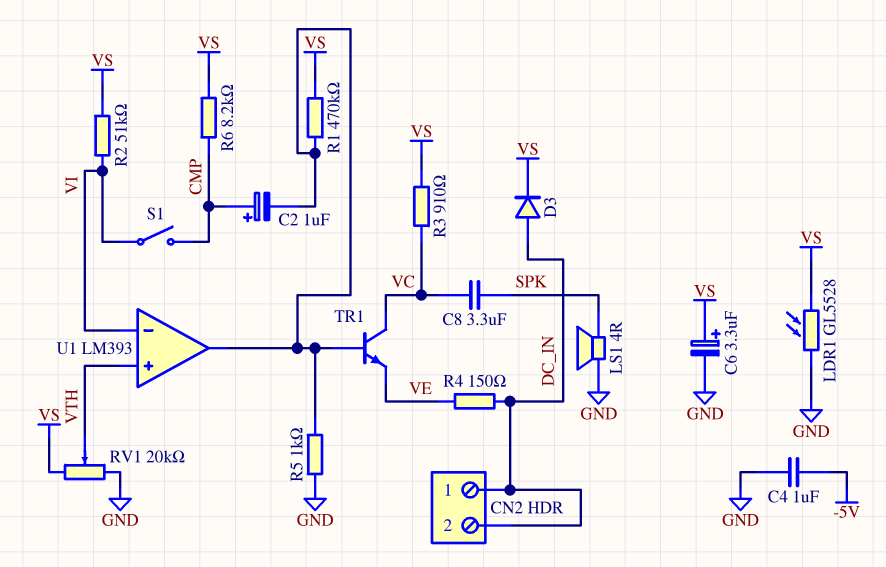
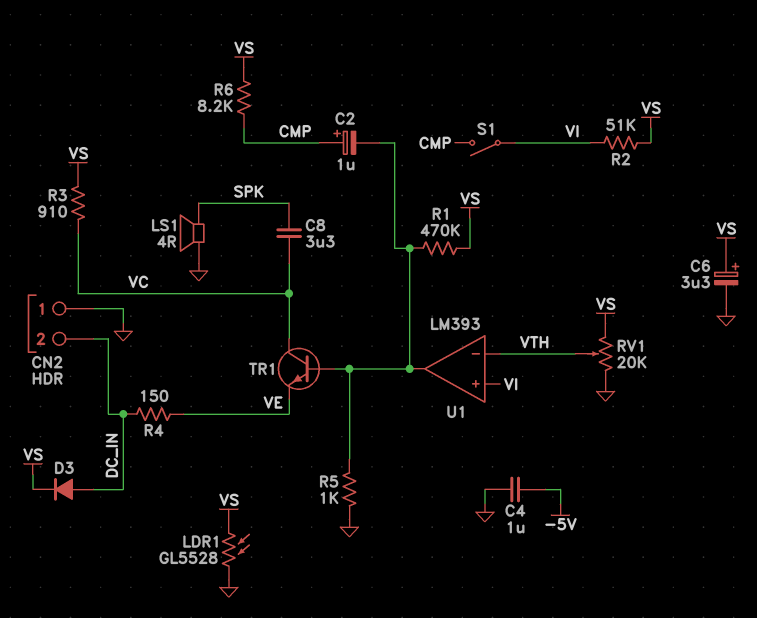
CN2 pin 1: DC_IN -> GND
U1 pin in+: VTH -> VI
U1 pin in-: VI -> VTH

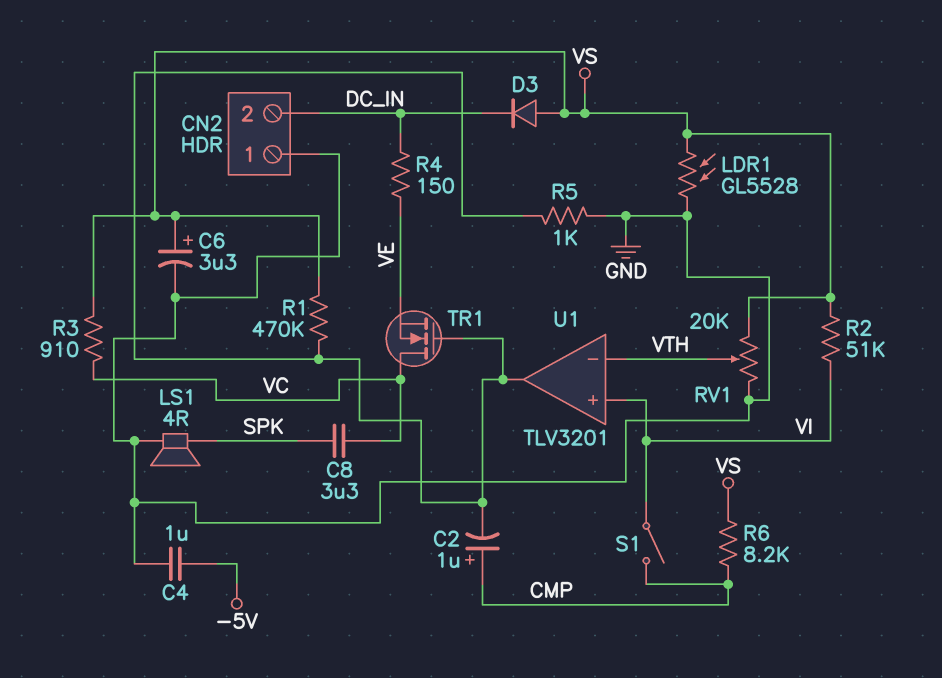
D3: diode (A DC_IN, K VS) -> diode (A VS, K DC_IN)
TR1: NPN (B U1/out, C VC, E VE) -> NMOS (G U1/out, D VC, S VE)
U1: LM393 -> TLV3201

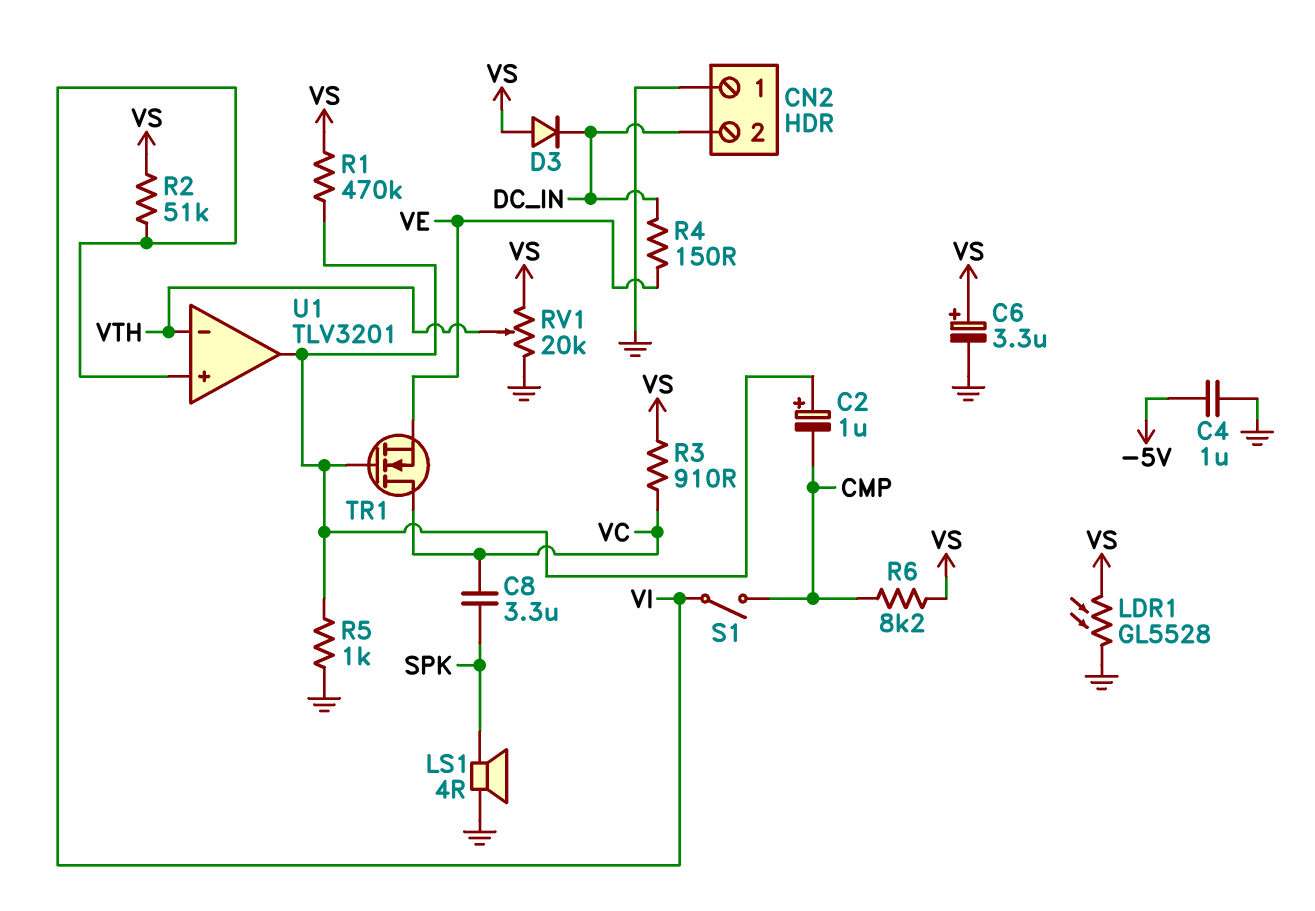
C2: 1uF (plus CMP, minus U1/out) -> 1uF (plus U1/out, minus CMP)

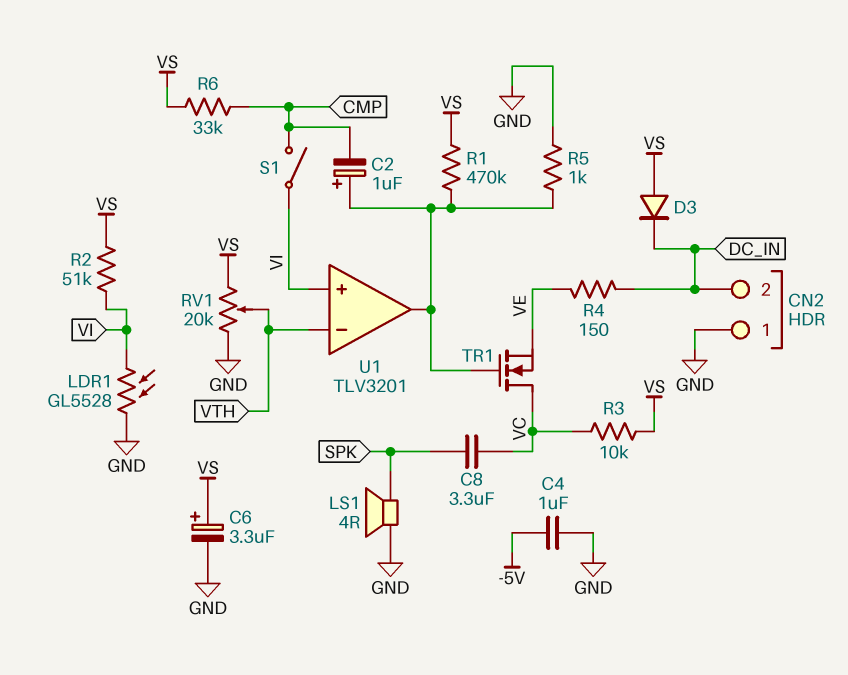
LDR1: GL5528 (GND, VS) -> GL5528 (GND, VI)
R3: 910 (VC, VS) -> 10k (VC, VS)
R6: 8.2k (CMP, VS) -> 33k (CMP, VS)

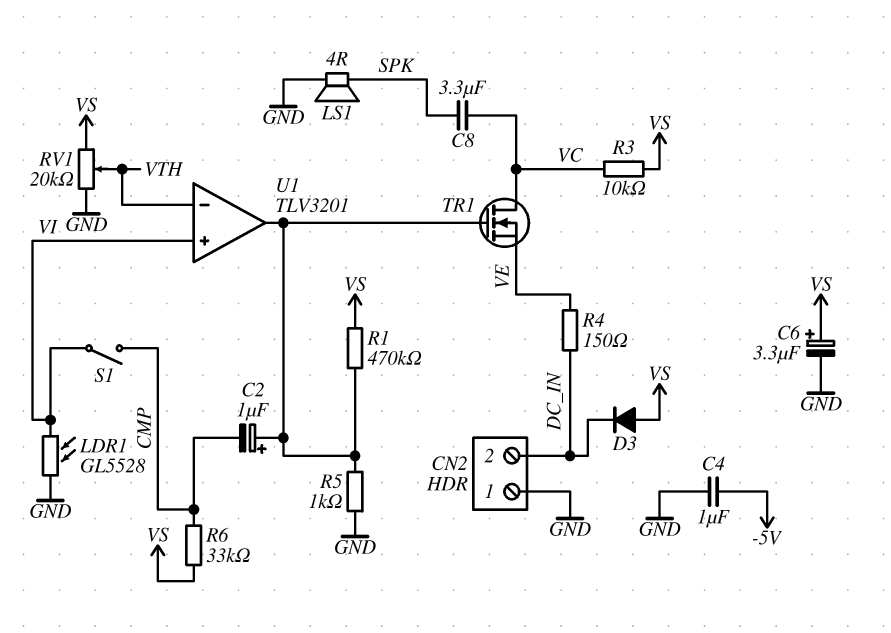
R2: 51k (VI, VS) -> none

